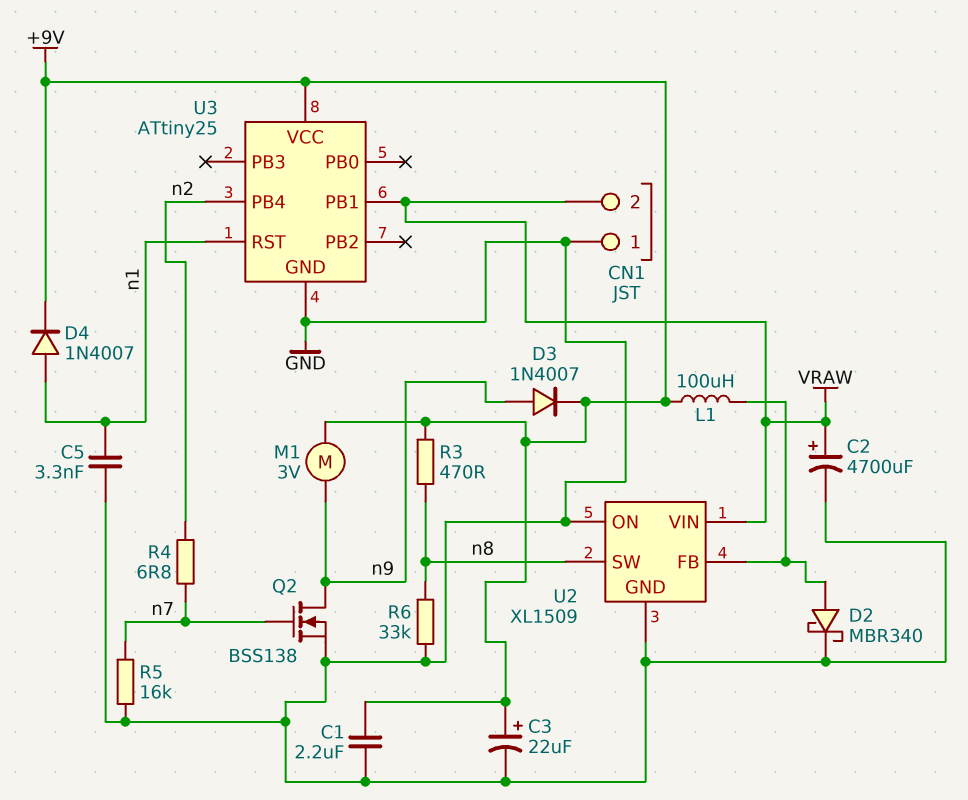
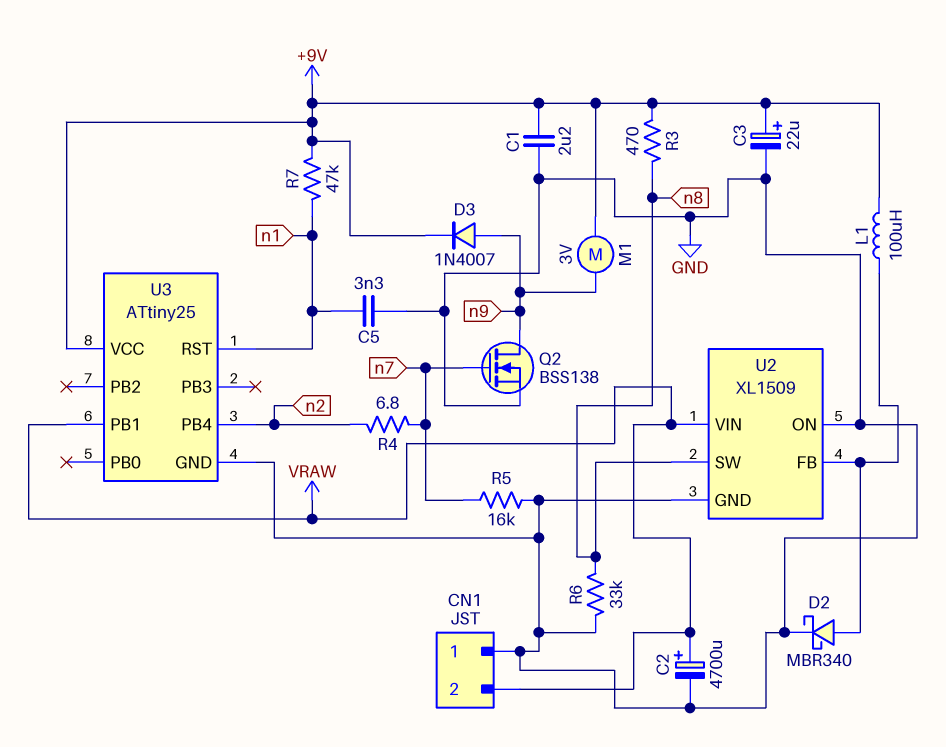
D4: diode 1N4007 (A n1, K +9V) -> none
R7: none -> 47k (+9V, n1)

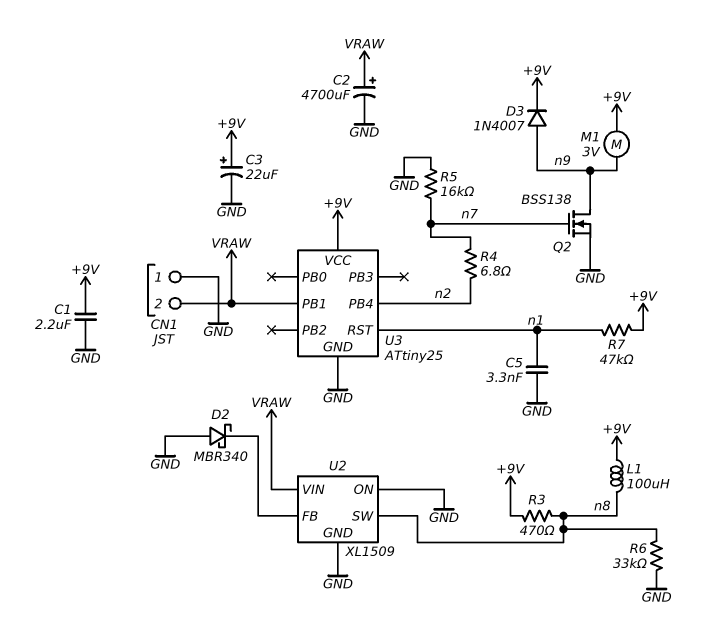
D2: schottky MBR340 (A U2/FB, K GND) -> schottky MBR340 (A GND, K U2/FB)
L1: 100uH (+9V, U2/FB) -> 100uH (+9V, n8)

